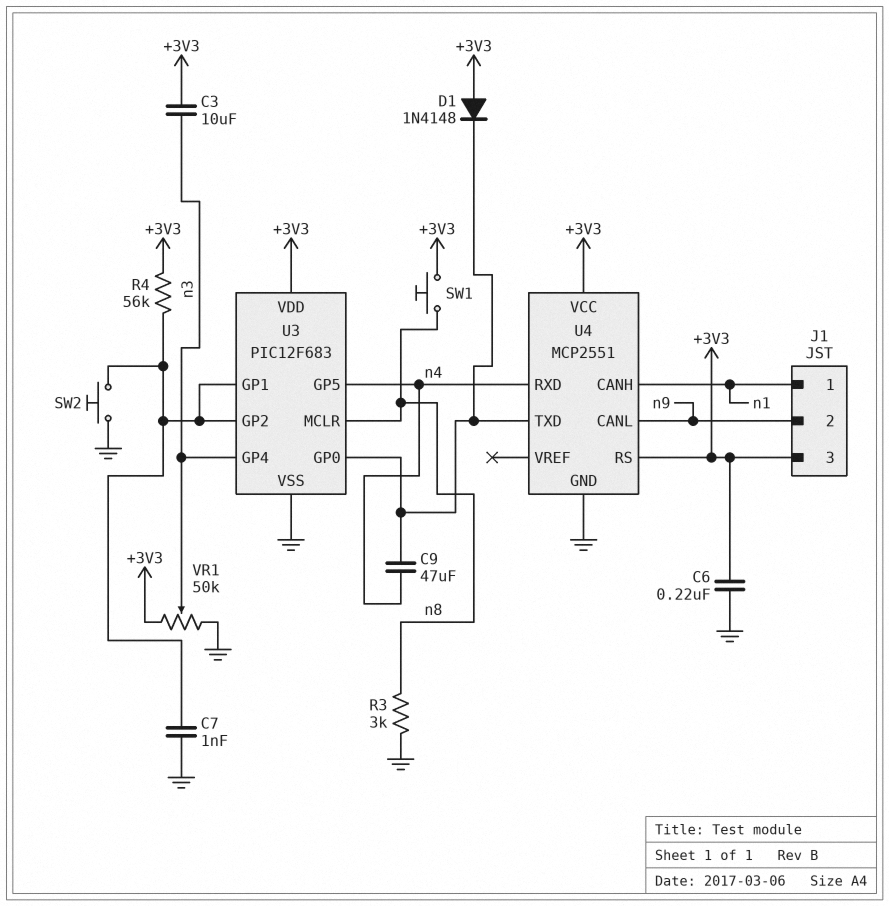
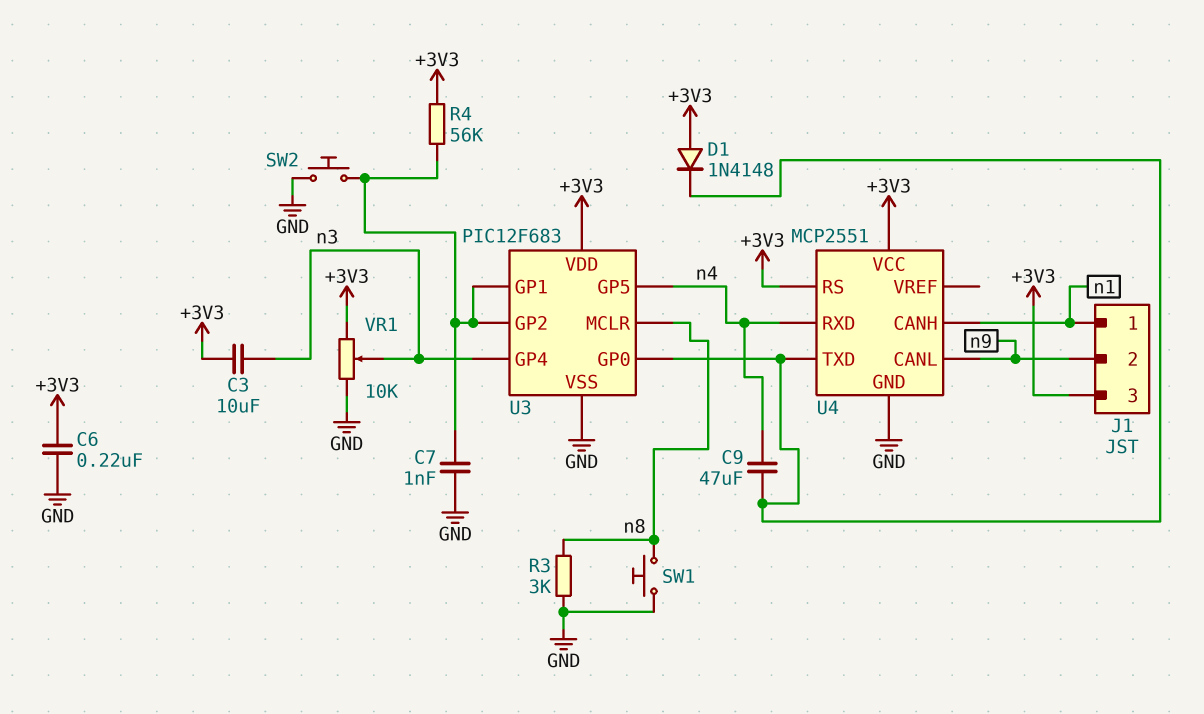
SW1: button (+3V3, n8) -> button (GND, n8)
VR1: 50k (+3V3, GND, wiper n3) -> 10k (+3V3, GND, wiper n3)

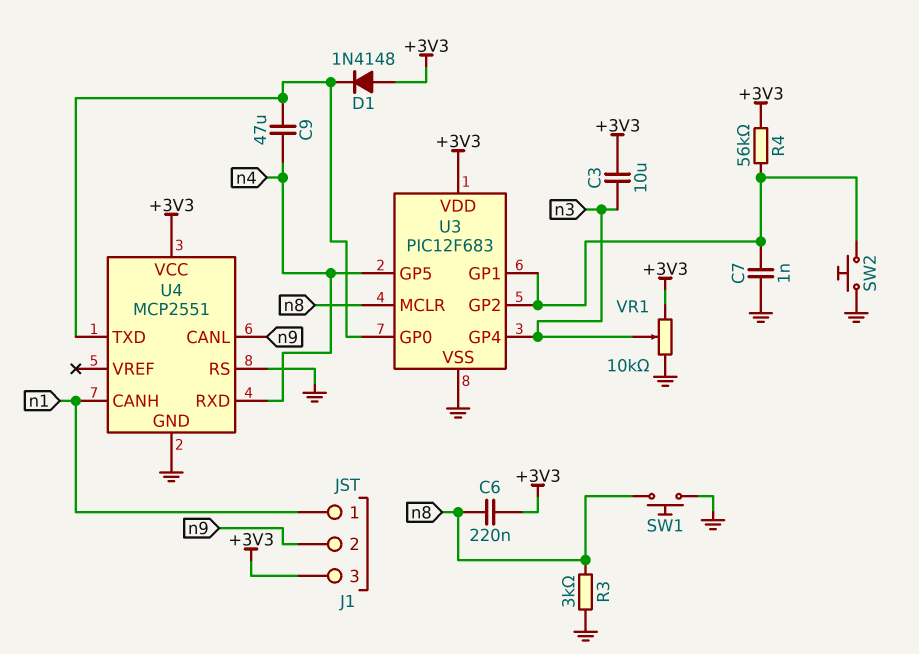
C6: 220nF (+3V3, GND) -> 220nF (+3V3, n8)
U4 pin RS: +3V3 -> GND

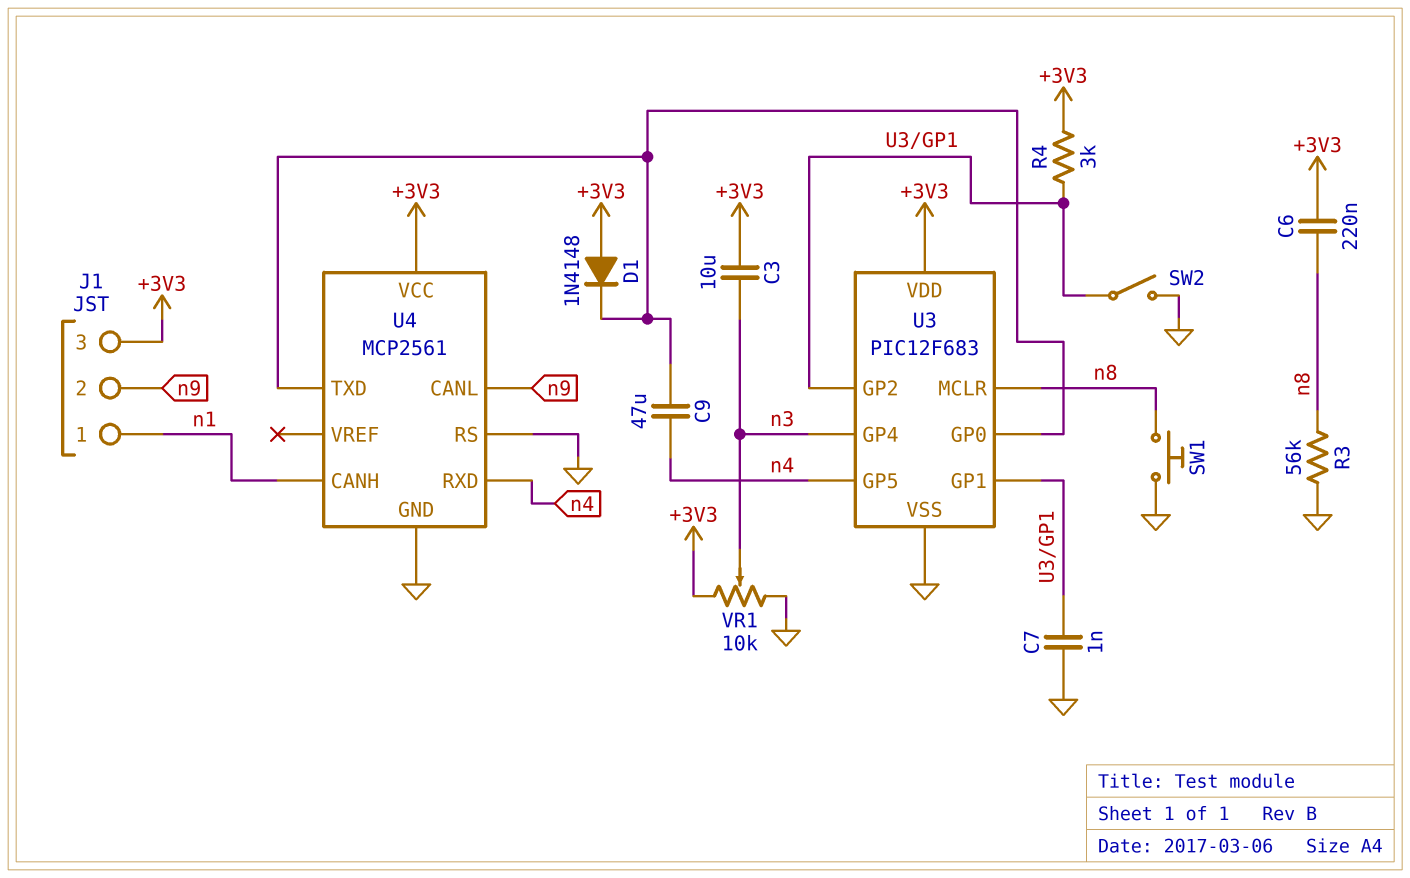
R3: 3k (GND, n8) -> 56k (GND, n8)
R4: 56k (+3V3, U3/GP1) -> 3k (+3V3, U3/GP1)
SW2: button (GND, U3/GP1) -> switch (GND, U3/GP1)
U4: MCP2551 -> MCP2561

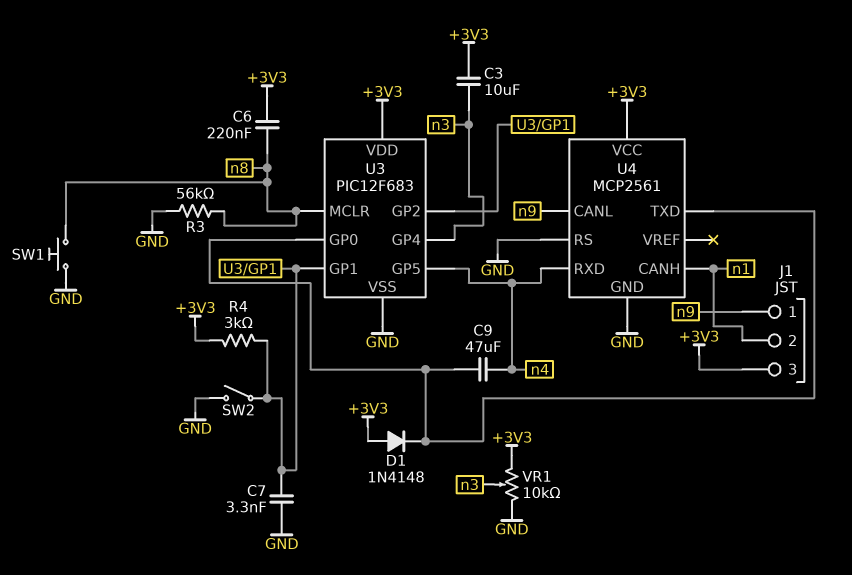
C7: 1nF (GND, U3/GP1) -> 3.3nF (GND, U3/GP1)
J1 pin 1: n1 -> n9
J1 pin 2: n9 -> n1

